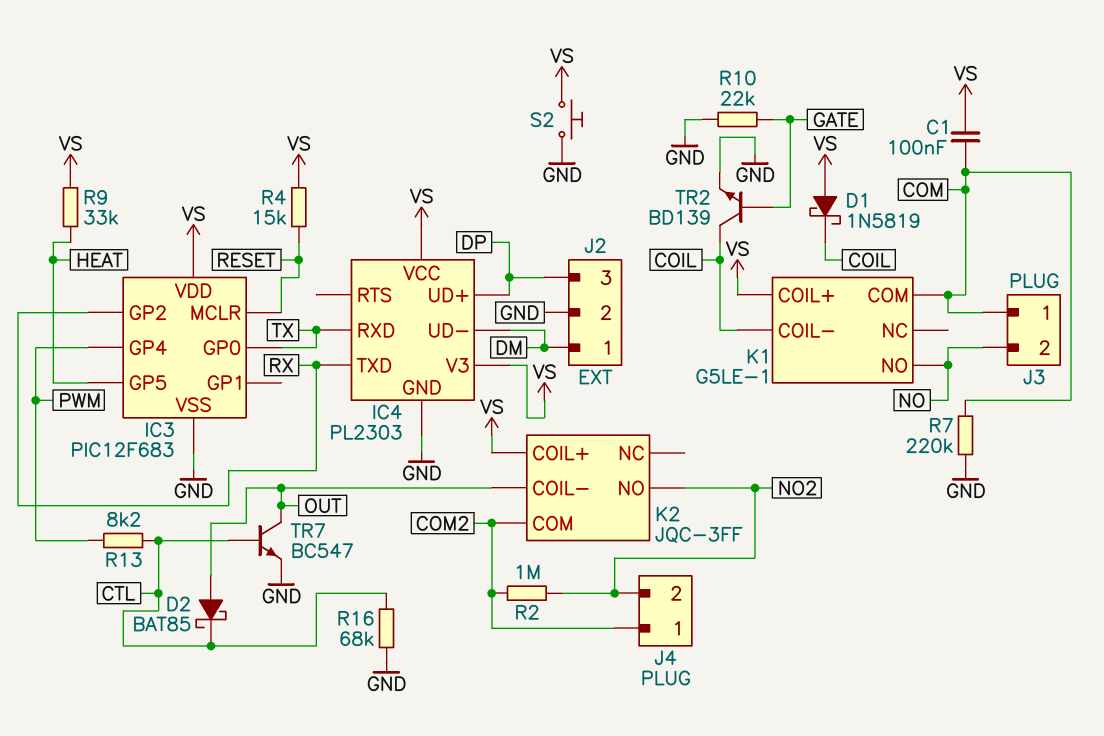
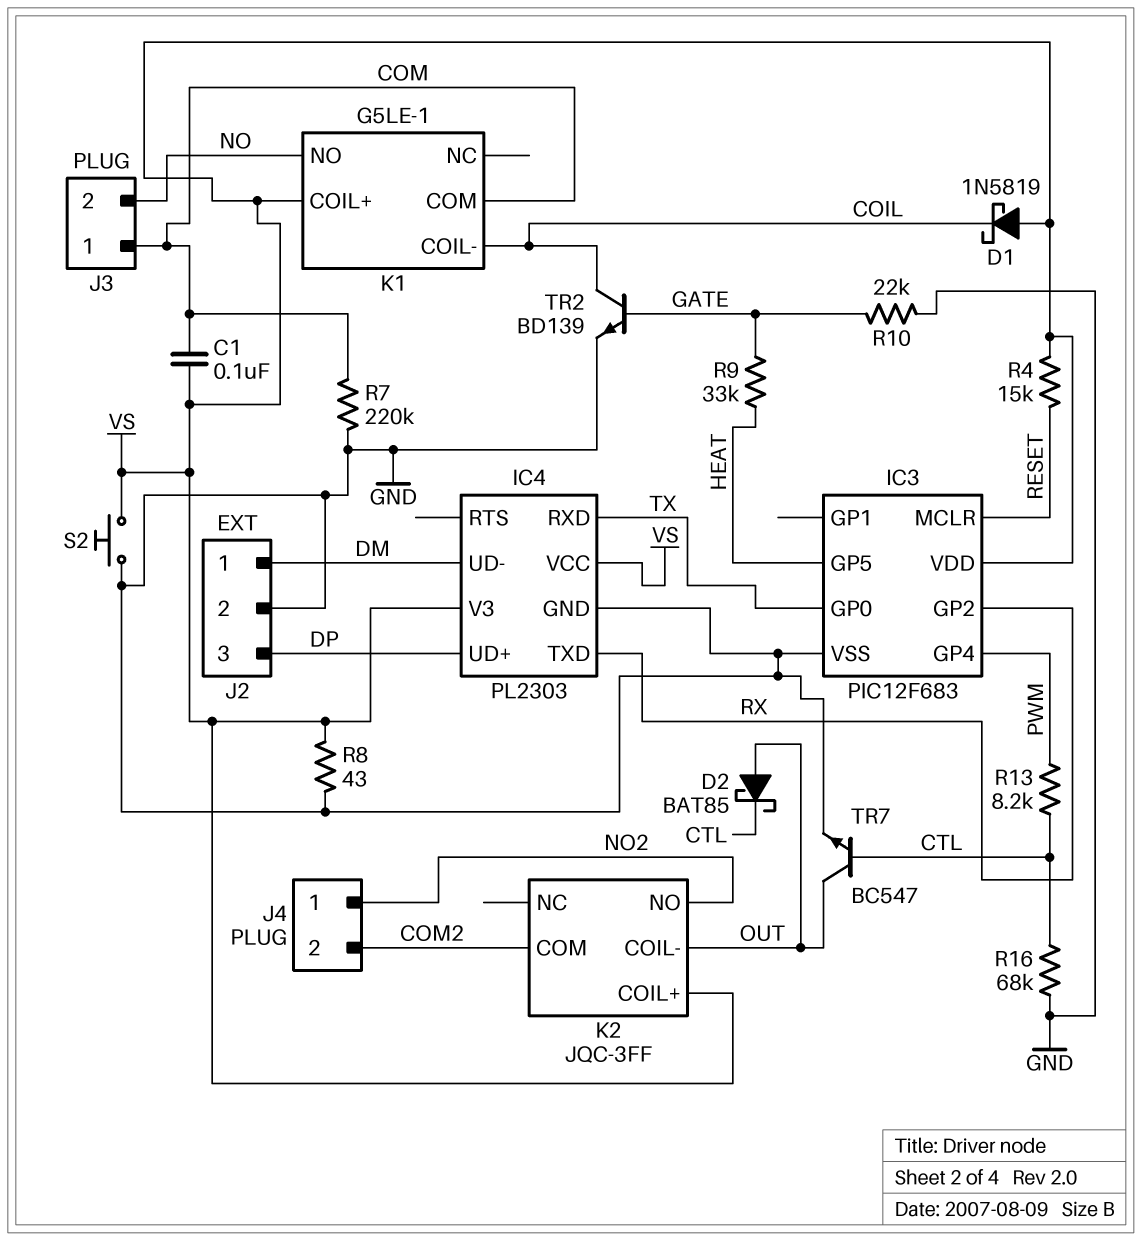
J4 pin 1: COM2 -> NO2
J4 pin 2: NO2 -> COM2
R2: 1M (COM2, NO2) -> none
R8: none -> 43 (GND, VS)
R9: 33k (HEAT, VS) -> 33k (GATE, HEAT)

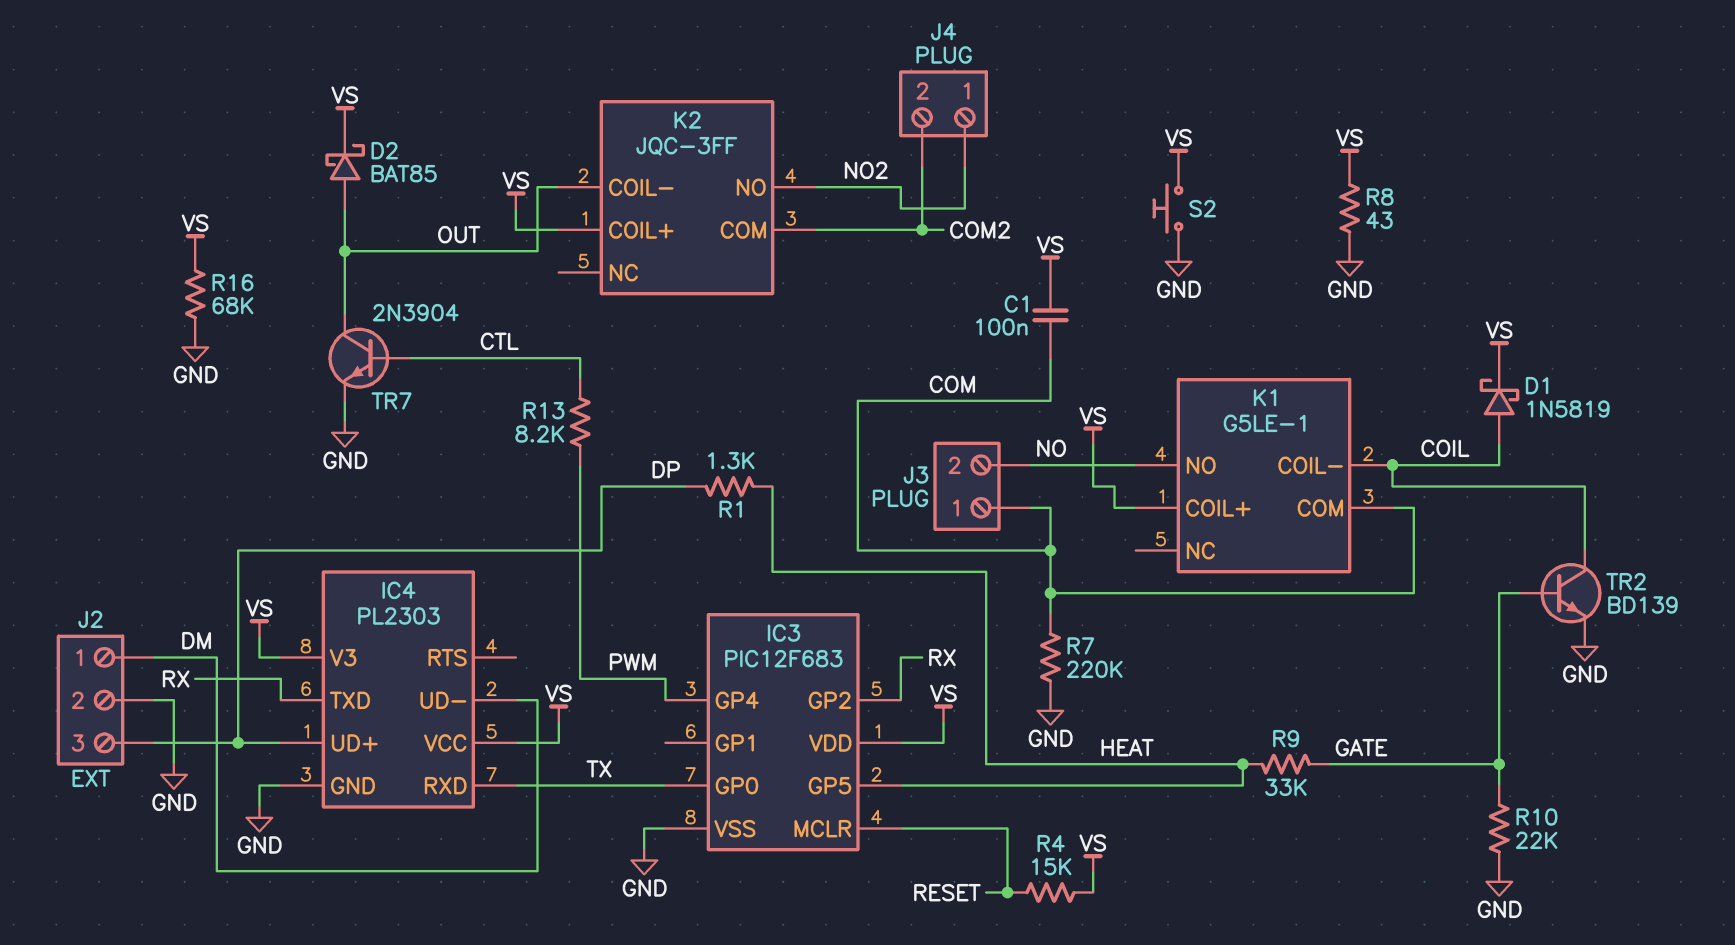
D1: schottky 1N5819 (A VS, K COIL) -> schottky 1N5819 (A COIL, K VS)
D2: schottky BAT85 (A OUT, K CTL) -> schottky BAT85 (A OUT, K VS)
R1: none -> 1.3k (DP, HEAT)
R16: 68k (CTL, GND) -> 68k (GND, VS)
TR7: NPN BC547 (B CTL, C OUT, E GND) -> NPN 2N3904 (B CTL, C OUT, E GND)

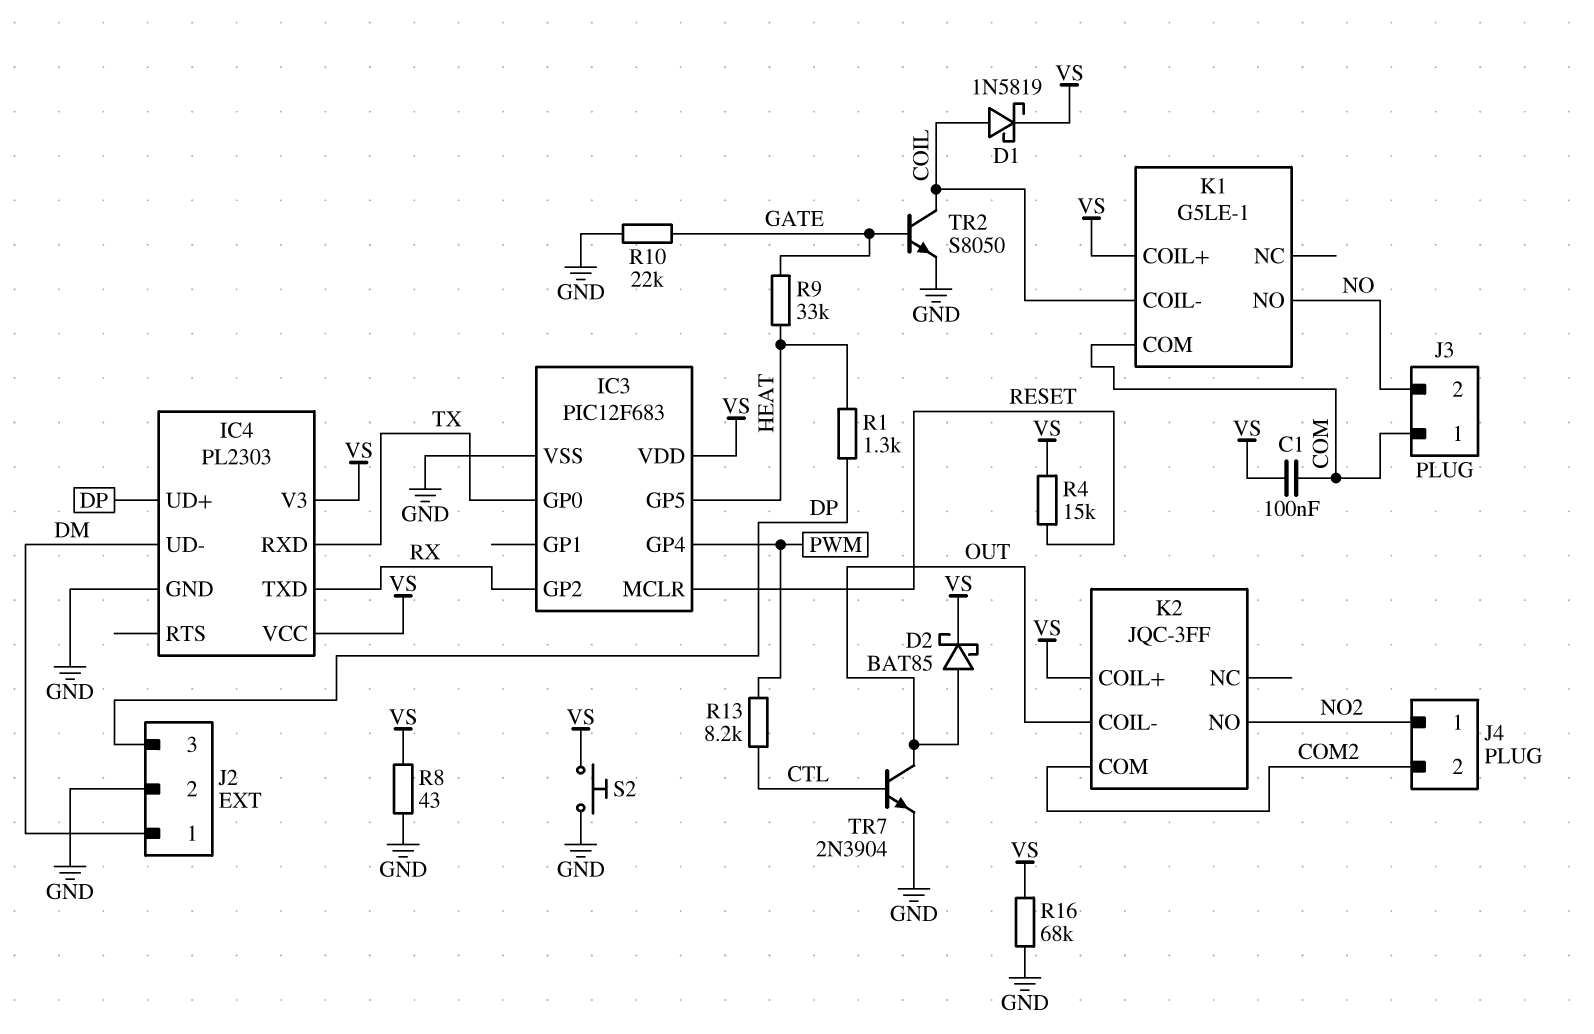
R7: 220k (COM, GND) -> none
TR2: NPN BD139 (B GATE, C COIL, E GND) -> NPN S8050 (B GATE, C COIL, E GND)

